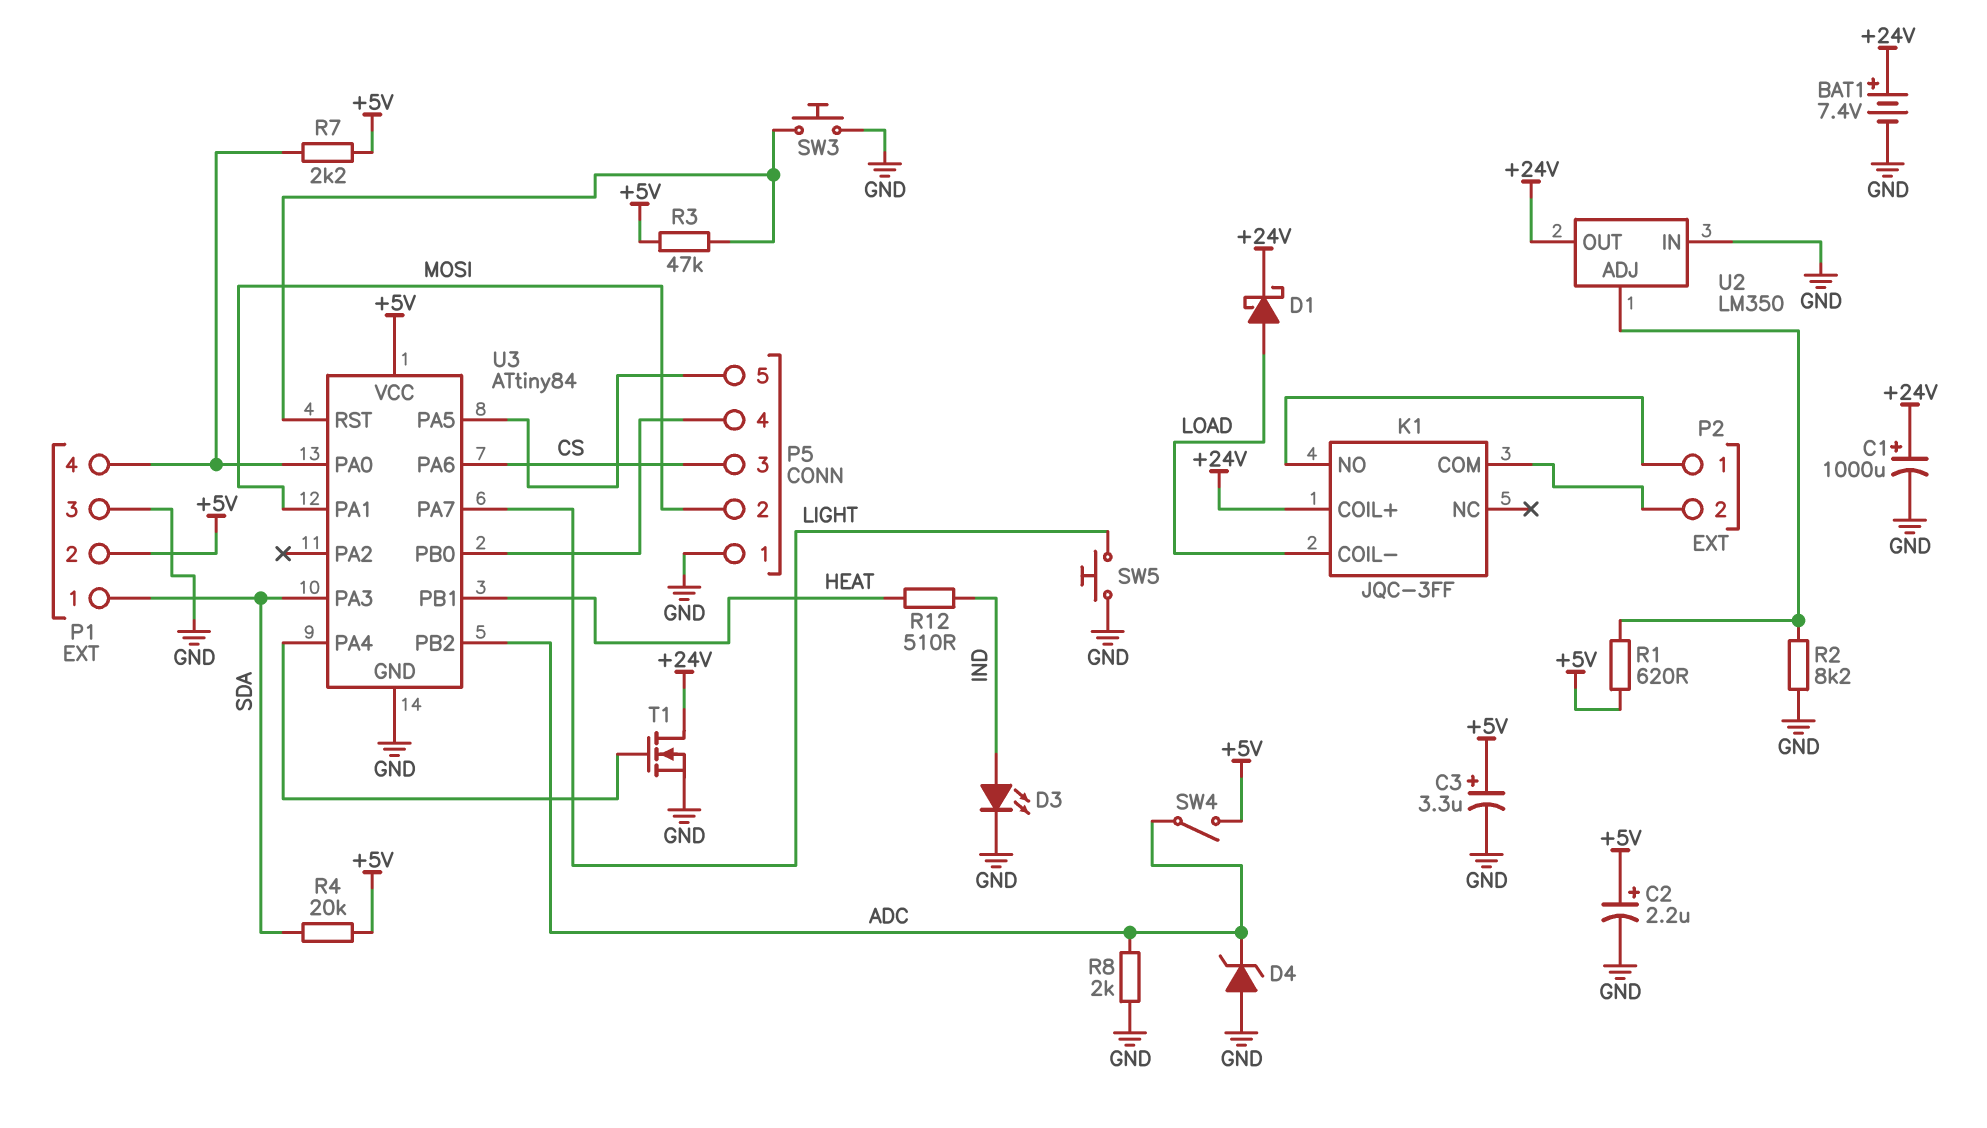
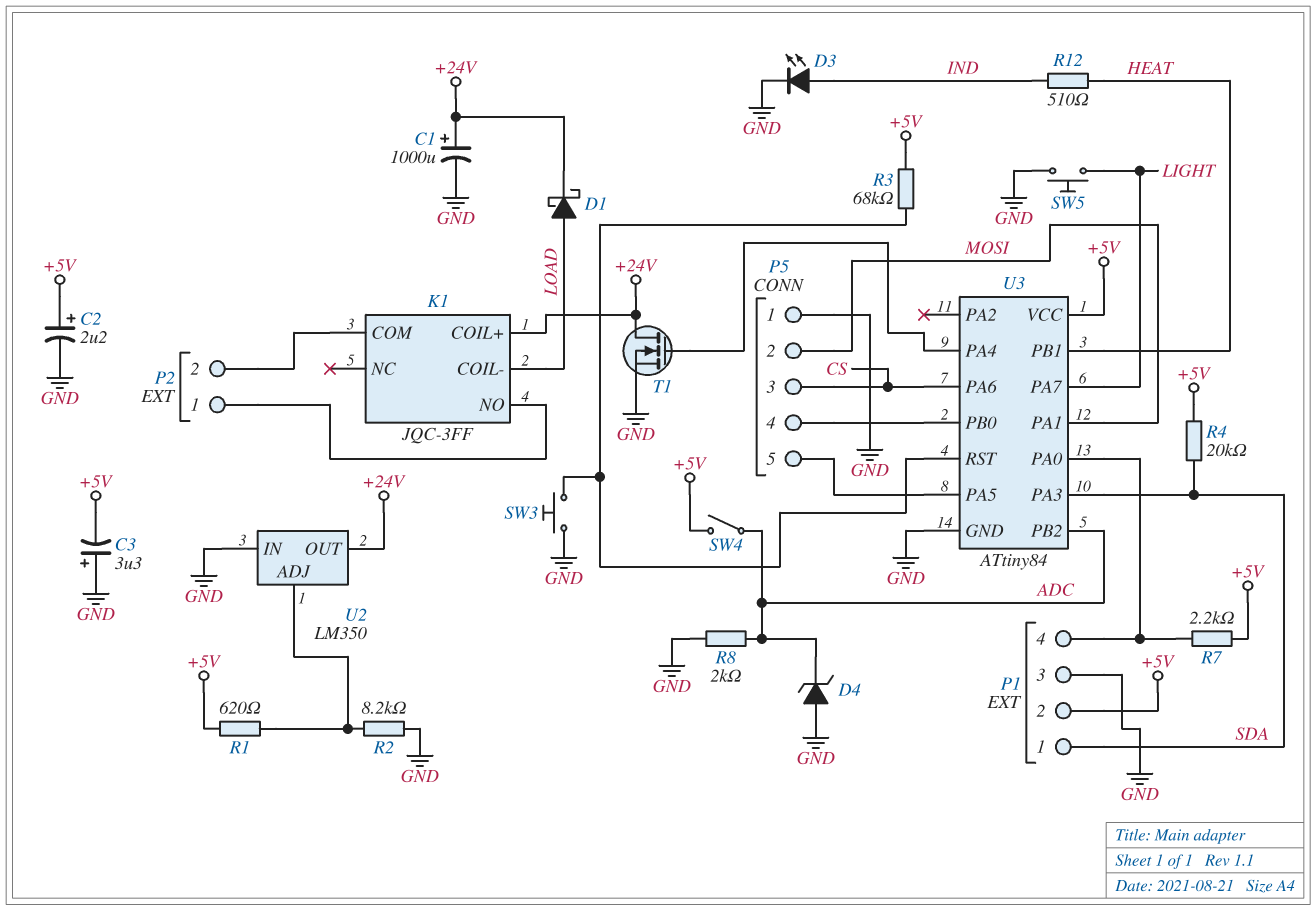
BAT1: 7.4V (plus +24V, minus GND) -> none
C3: 3.3uF (plus +5V, minus GND) -> 3.3uF (plus GND, minus +5V)
R3: 47k (+5V, U3/RST) -> 68k (+5V, U3/RST)

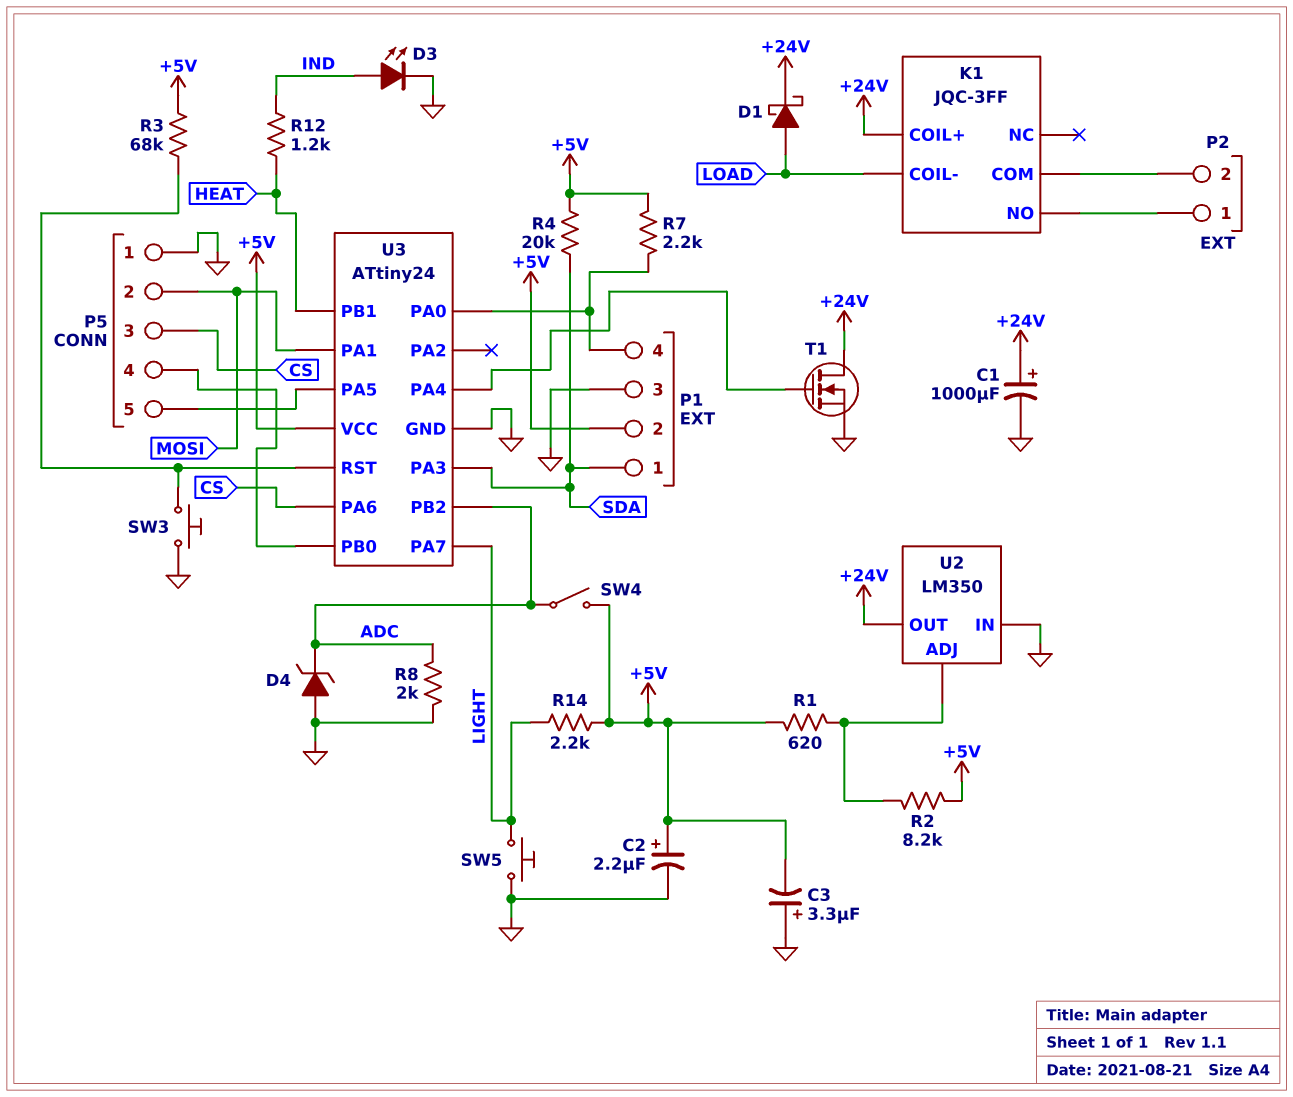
R2: 8.2k (GND, U2/ADJ) -> 8.2k (+5V, U2/ADJ)
R12: 510 (HEAT, IND) -> 1.2k (HEAT, IND)
R14: none -> 2.2k (+5V, LIGHT)
U3: ATtiny84 -> ATtiny24

